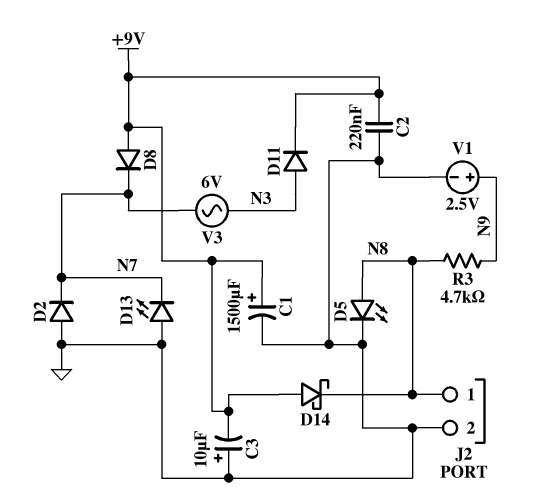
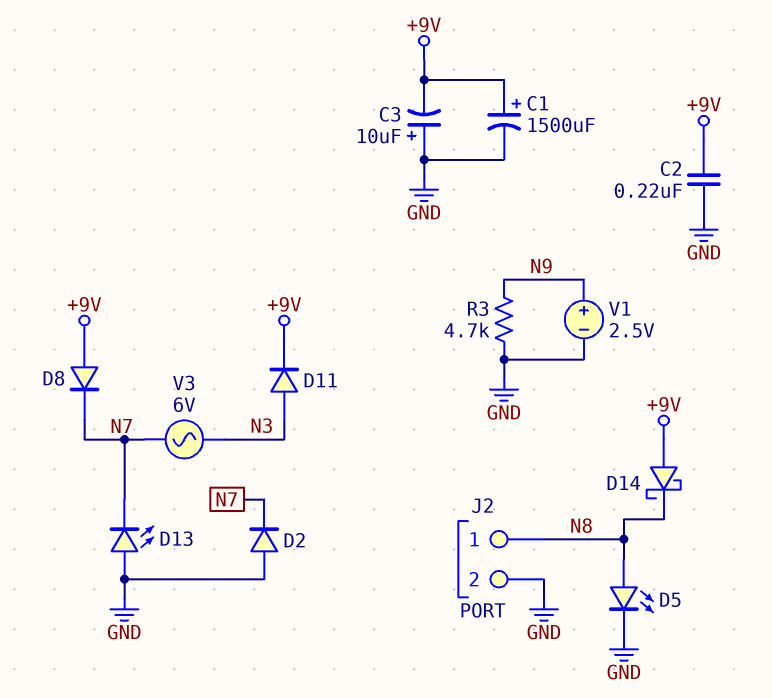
R3: 4.7k (N8, N9) -> 4.7k (GND, N9)

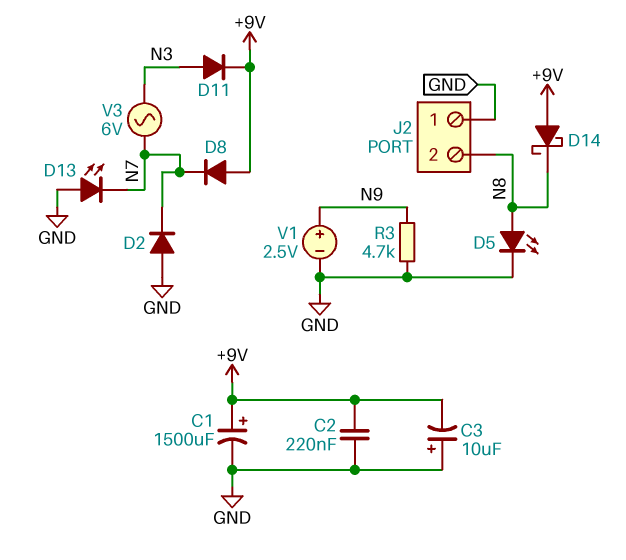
J2 pin 1: N8 -> GND
J2 pin 2: GND -> N8

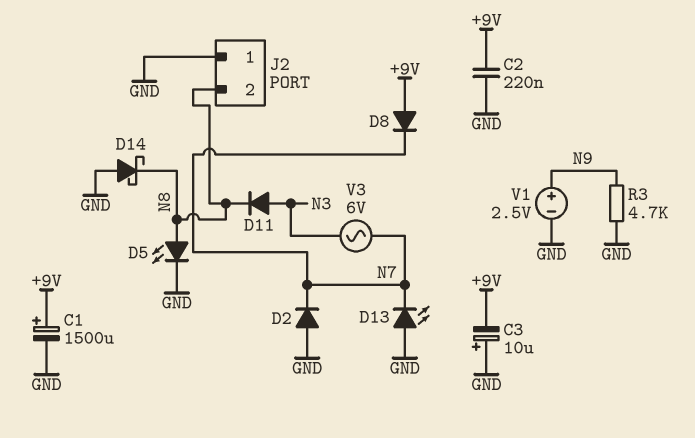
D11: diode (A N3, K +9V) -> diode (A N3, K N8)
D14: schottky (A +9V, K N8) -> schottky (A GND, K N8)

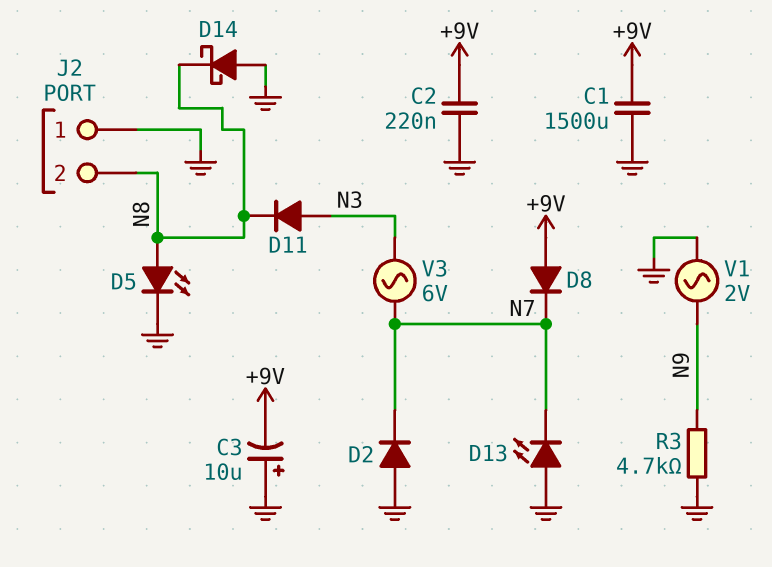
C1: 1500uF (plus +9V, minus GND) -> 1500uF (+9V, GND)
V1: 2.5V (plus N9, minus GND) -> AC 2V (GND, N9)

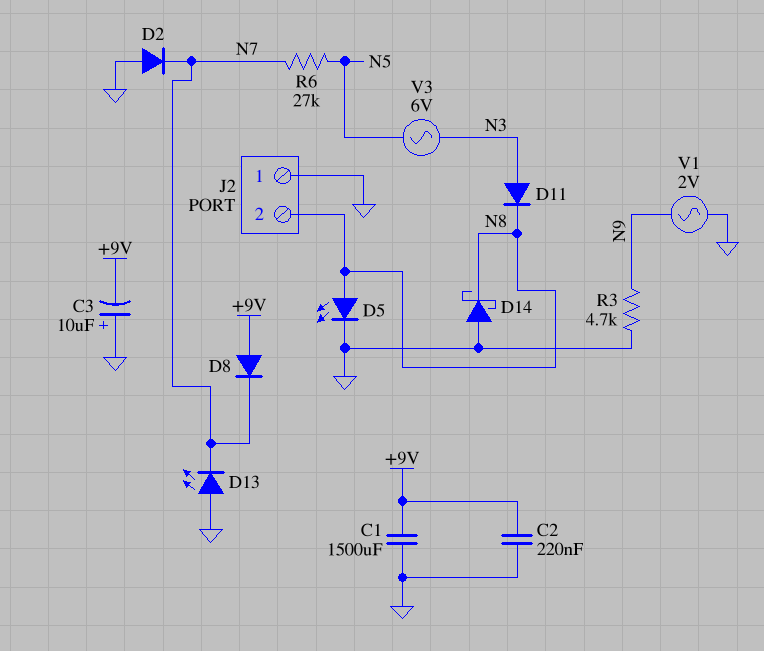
R6: none -> 27k (N5, N7)
V3: AC 6V (N3, N7) -> AC 6V (N3, N5)

